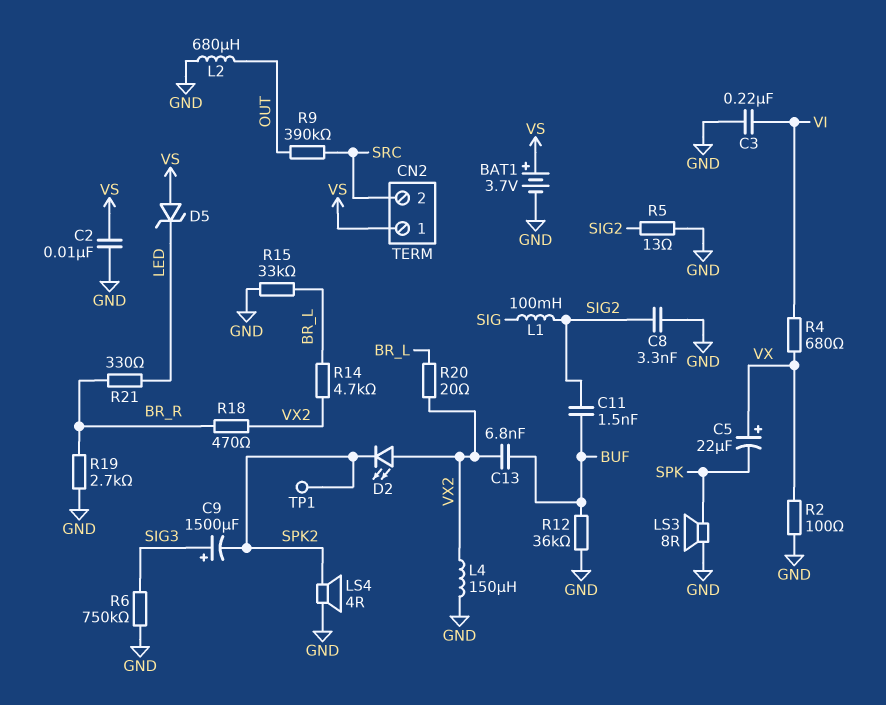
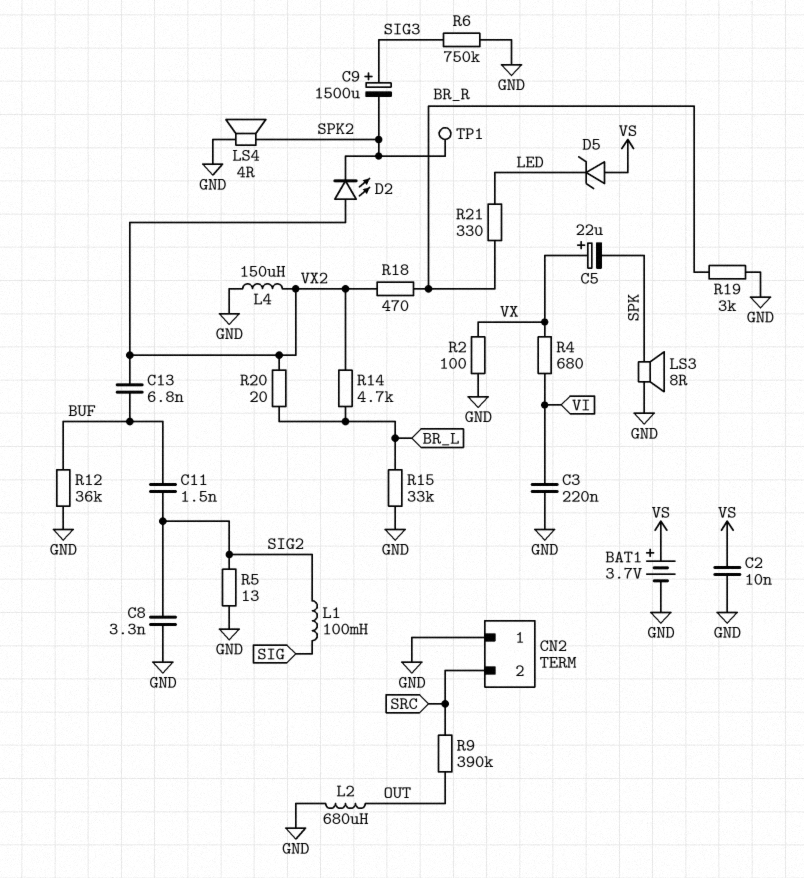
CN2 pin 1: VS -> GND
R19: 2.7k (BR_R, GND) -> 3k (BR_R, GND)

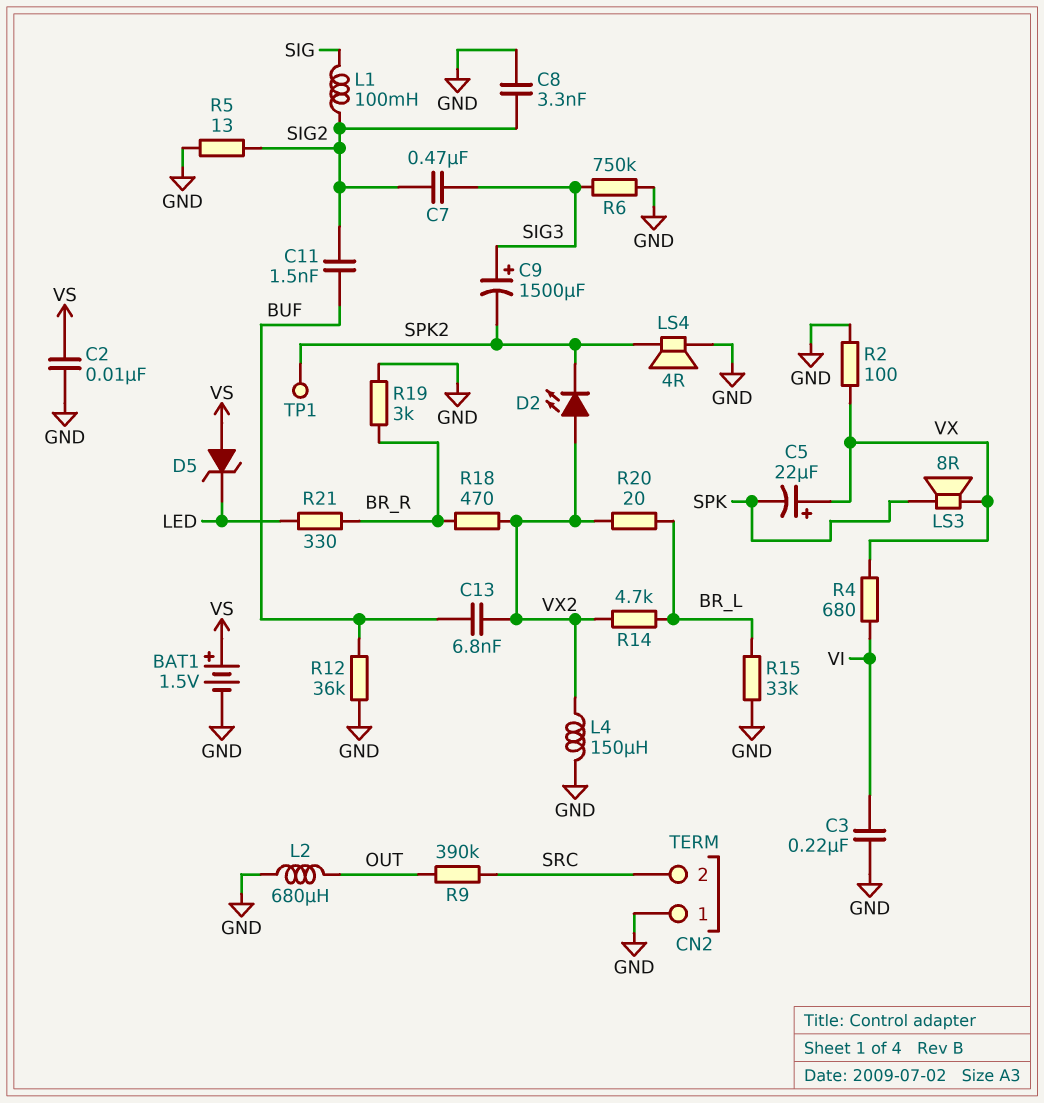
BAT1: 3.7V (plus VS, minus GND) -> 1.5V (plus VS, minus GND)
C7: none -> 470nF (SIG2, SIG3)
LS3: speaker 8R (GND, SPK) -> speaker 8R (SPK, VX)

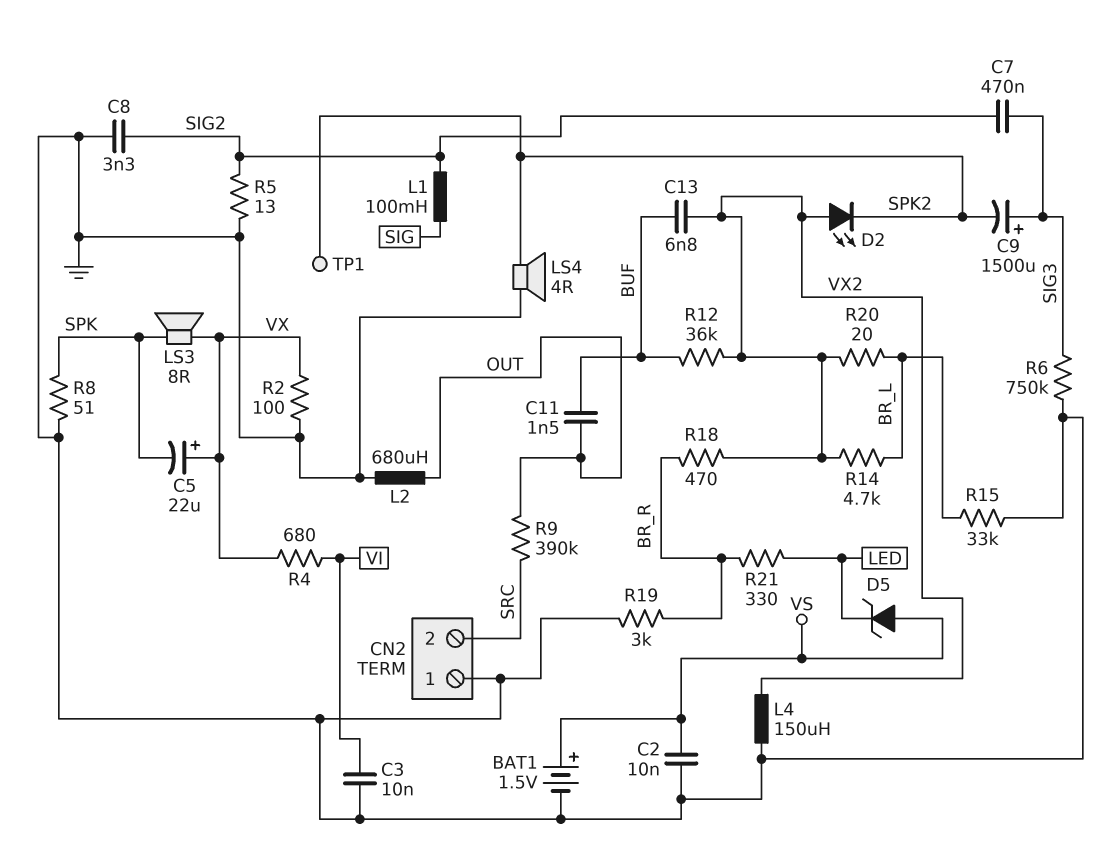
C3: 220nF (GND, VI) -> 10nF (GND, VI)
C11: 1.5nF (BUF, SIG2) -> 1.5nF (BUF, OUT)
R8: none -> 51 (GND, SPK)
R12: 36k (BUF, GND) -> 36k (BUF, VX2)

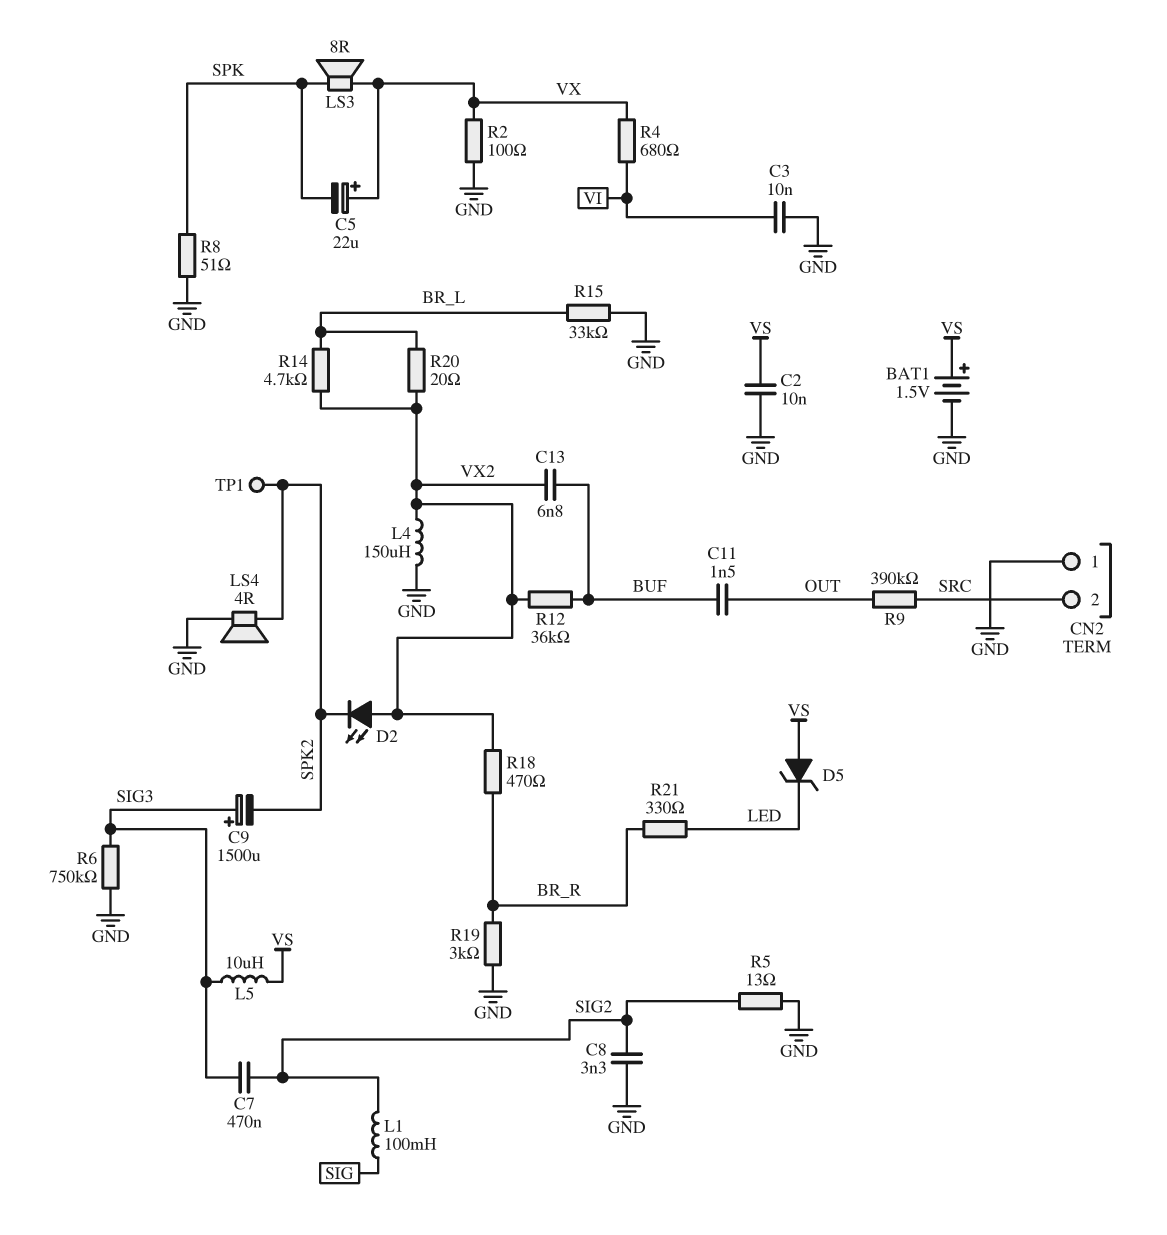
L2: 680uH (GND, OUT) -> none
L5: none -> 10uH (SIG3, VS)

